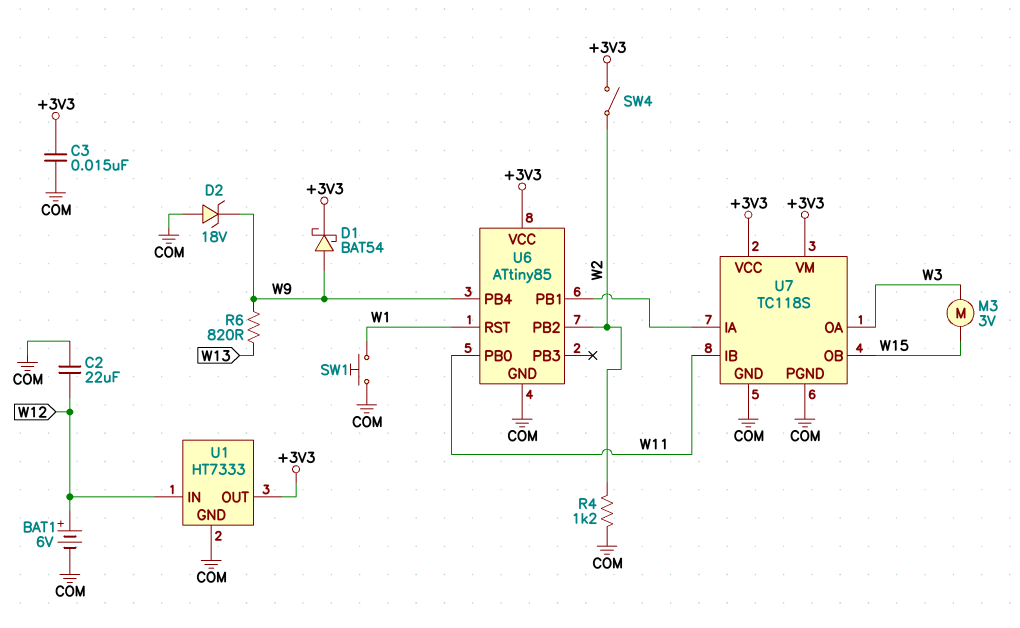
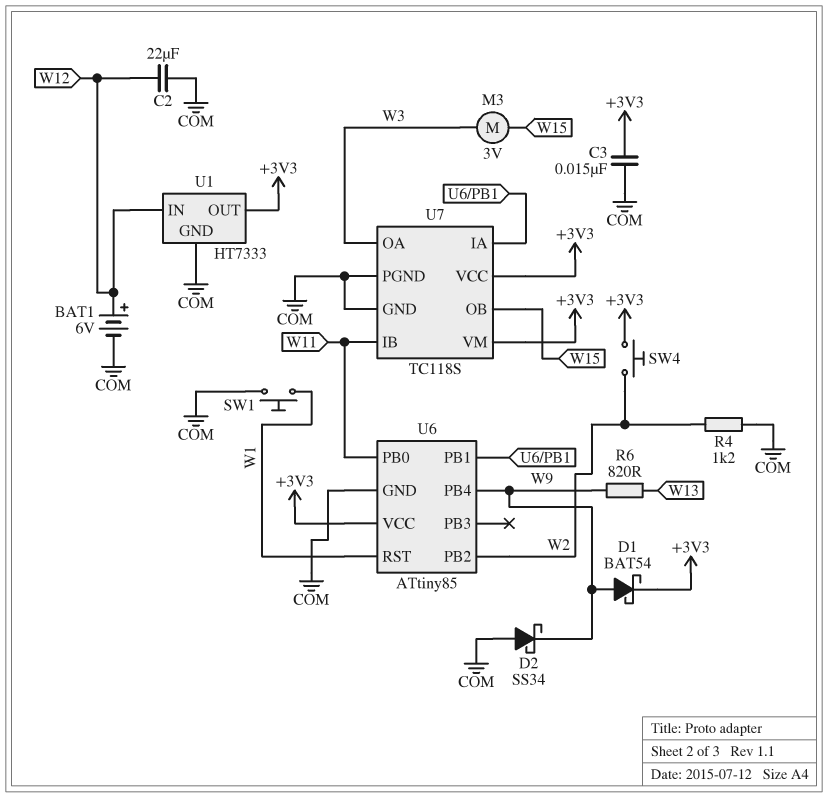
D2: zener 18V (A COM, K W9) -> schottky SS34 (A COM, K W9)
SW4: switch (+3V3, W2) -> button (+3V3, W2)

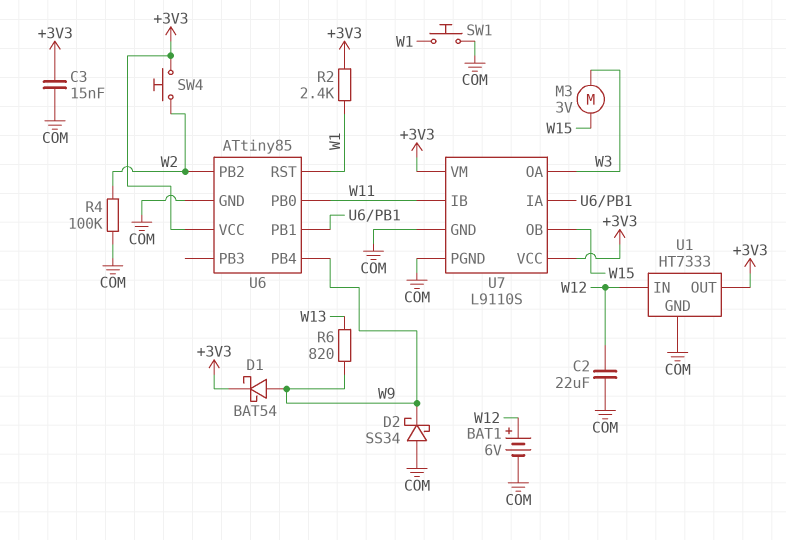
R2: none -> 2.4k (+3V3, W1)
R4: 1.2k (COM, W2) -> 100k (COM, W2)
U7: TC118S -> L9110S

